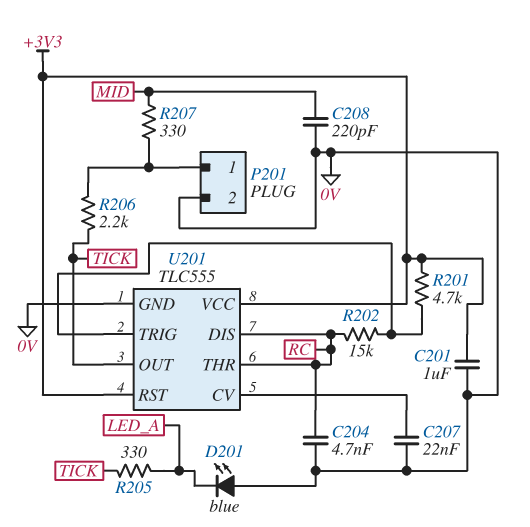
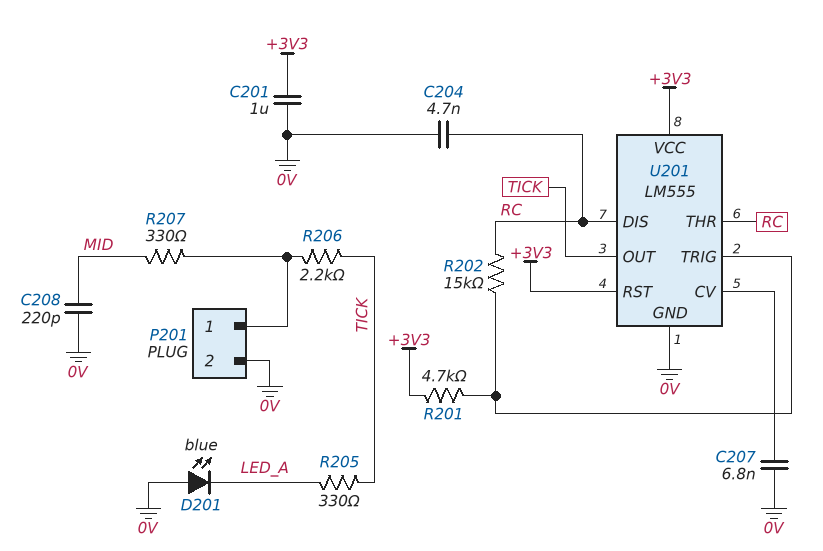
C207: 22nF (0V, U201/CV) -> 6.8nF (0V, U201/CV)
U201: TLC555 -> LM555

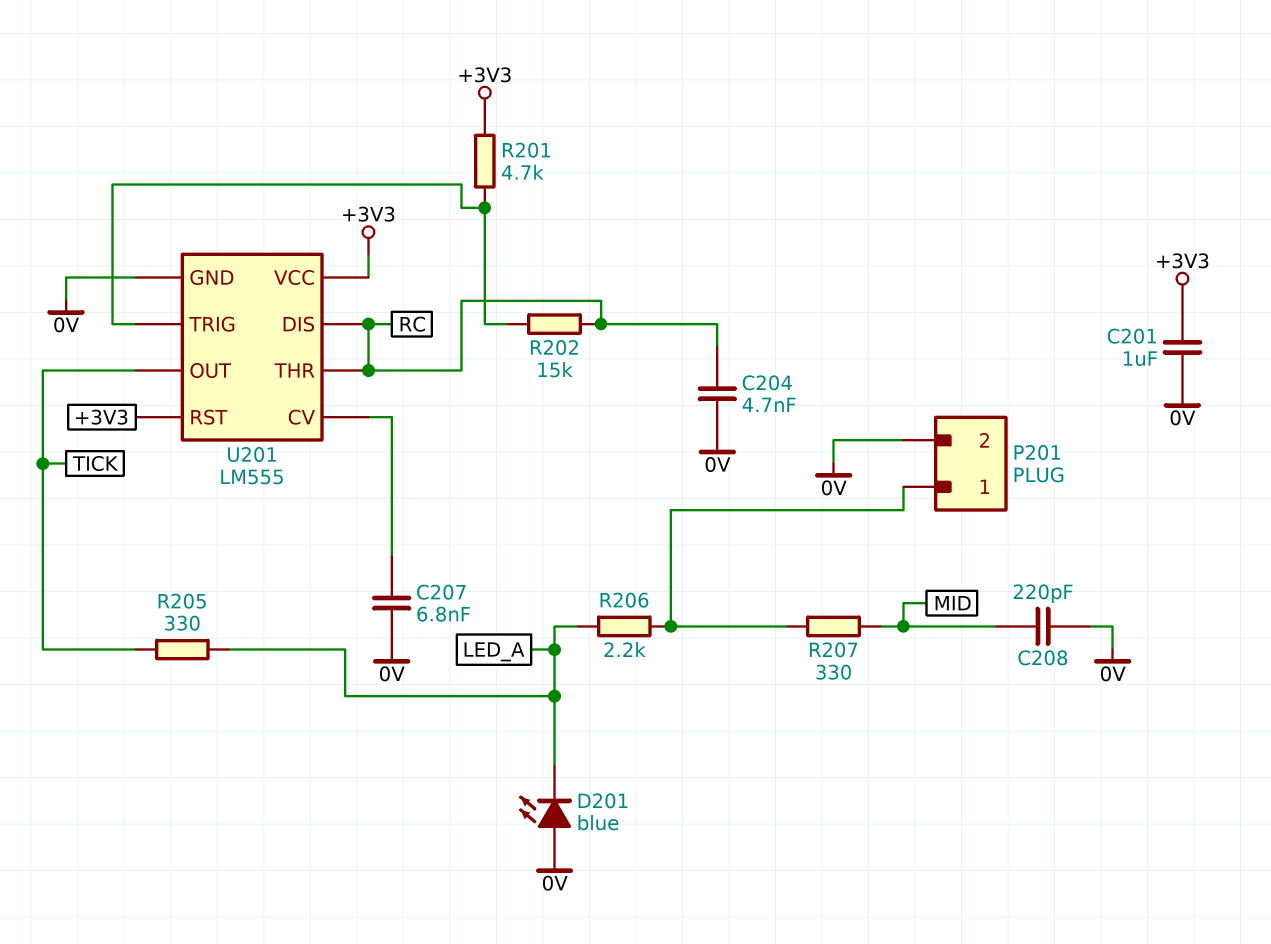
R206: 2.2k (P201/1, TICK) -> 2.2k (LED_A, P201/1)

